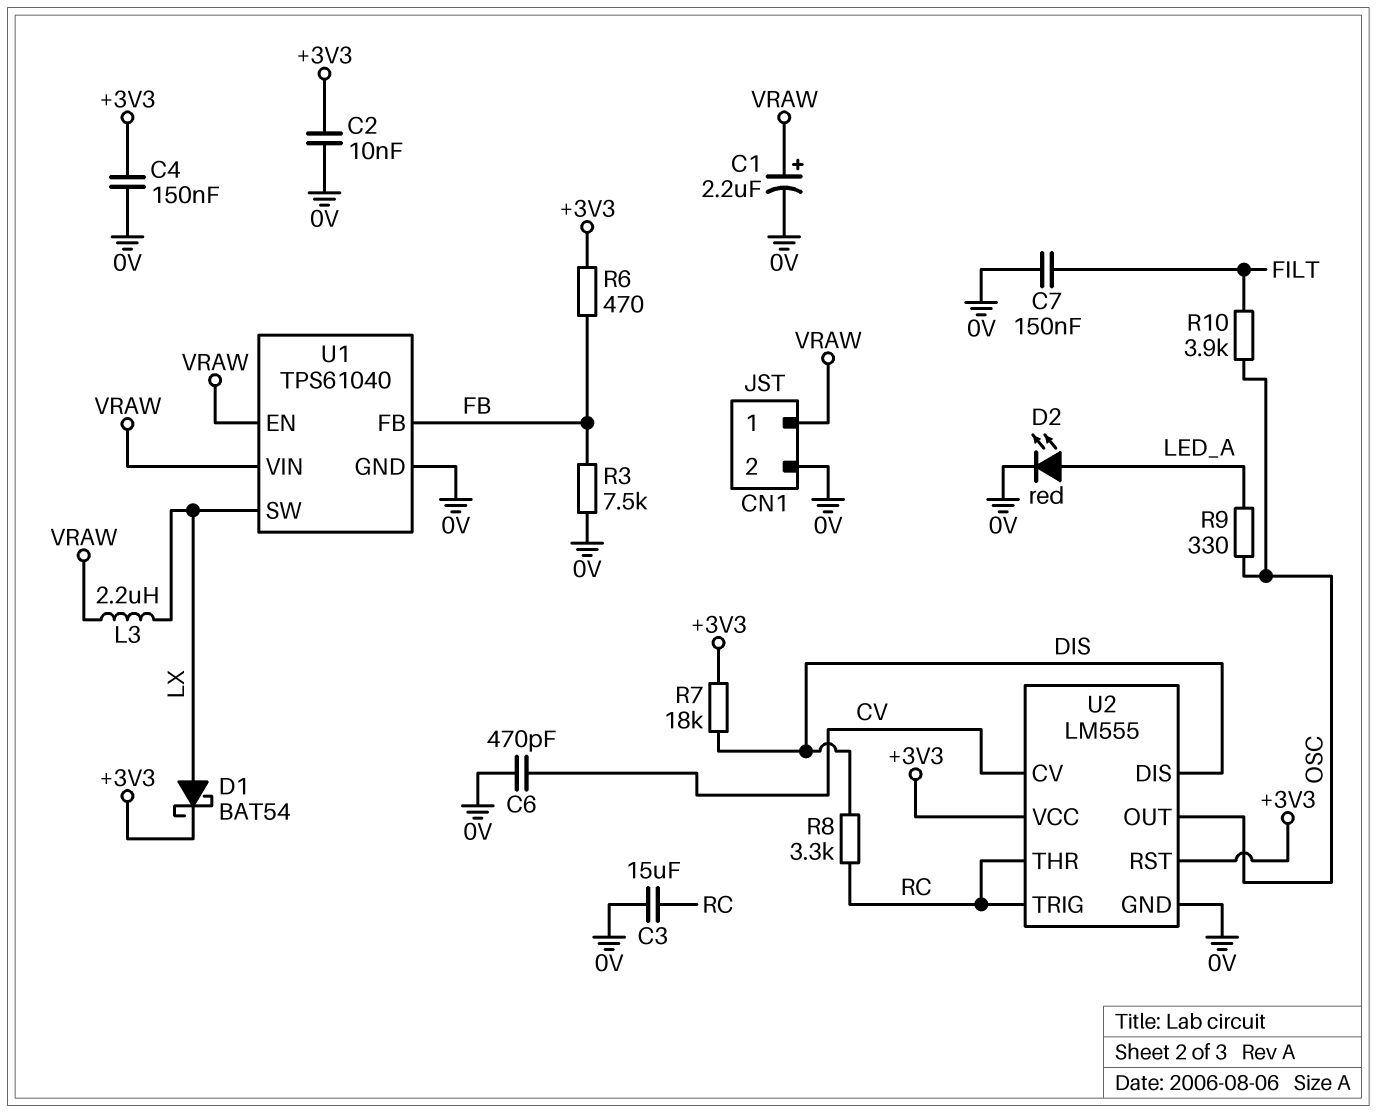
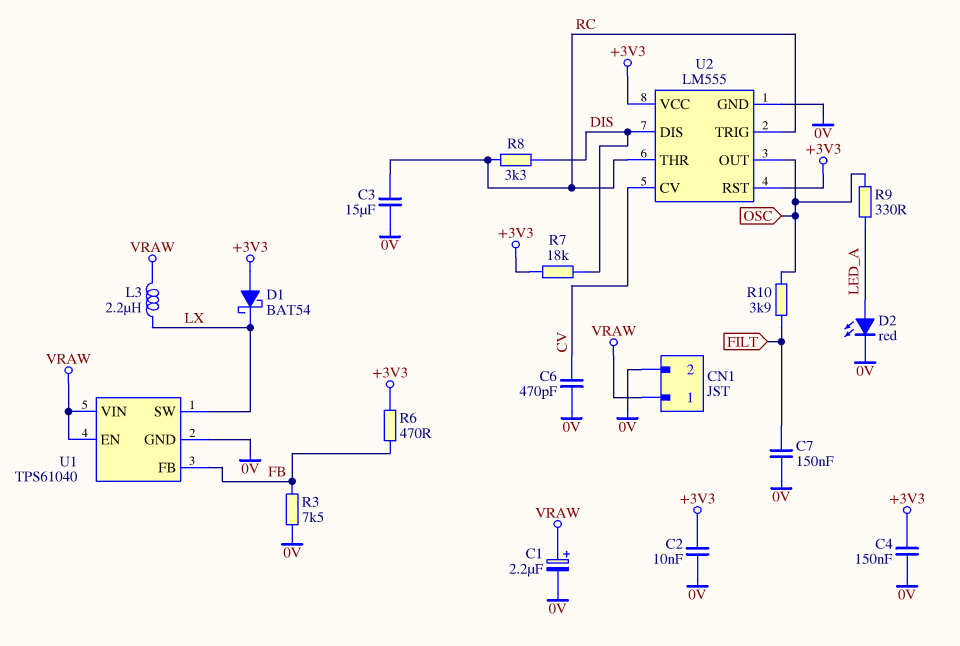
D1: schottky BAT54 (A LX, K +3V3) -> schottky BAT54 (A +3V3, K LX)

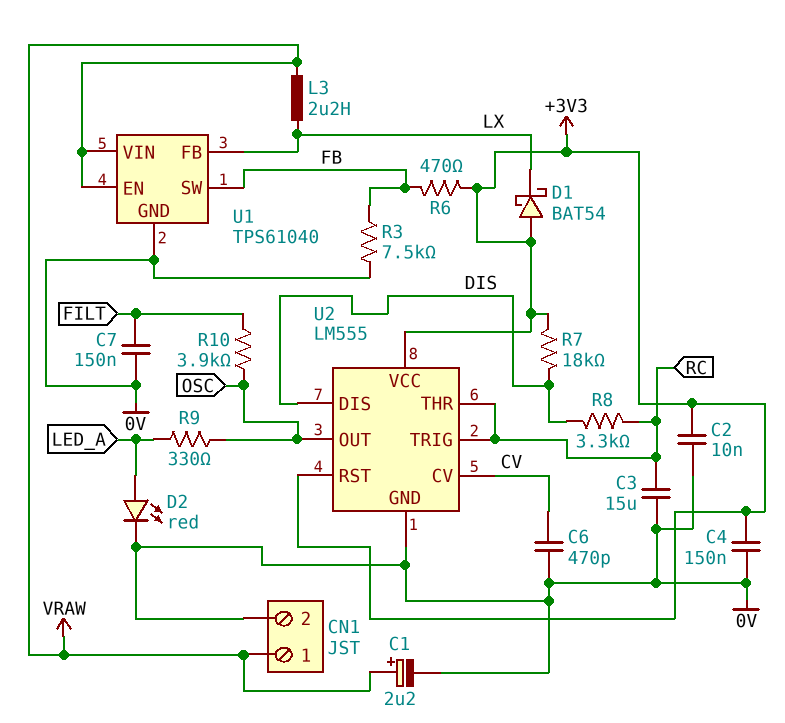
U1 pin FB: FB -> LX
U1 pin SW: LX -> FB

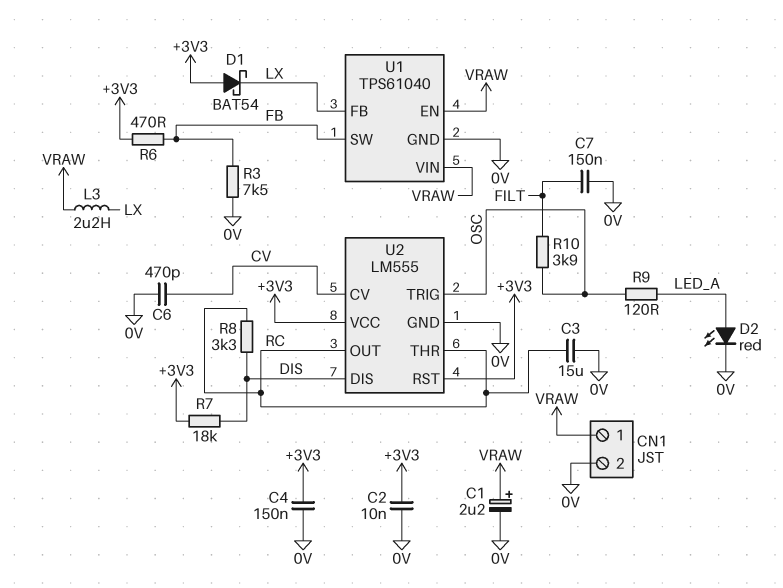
R9: 330 (LED_A, OSC) -> 120 (LED_A, OSC)
U2 pin OUT: OSC -> RC
U2 pin TRIG: RC -> OSC

